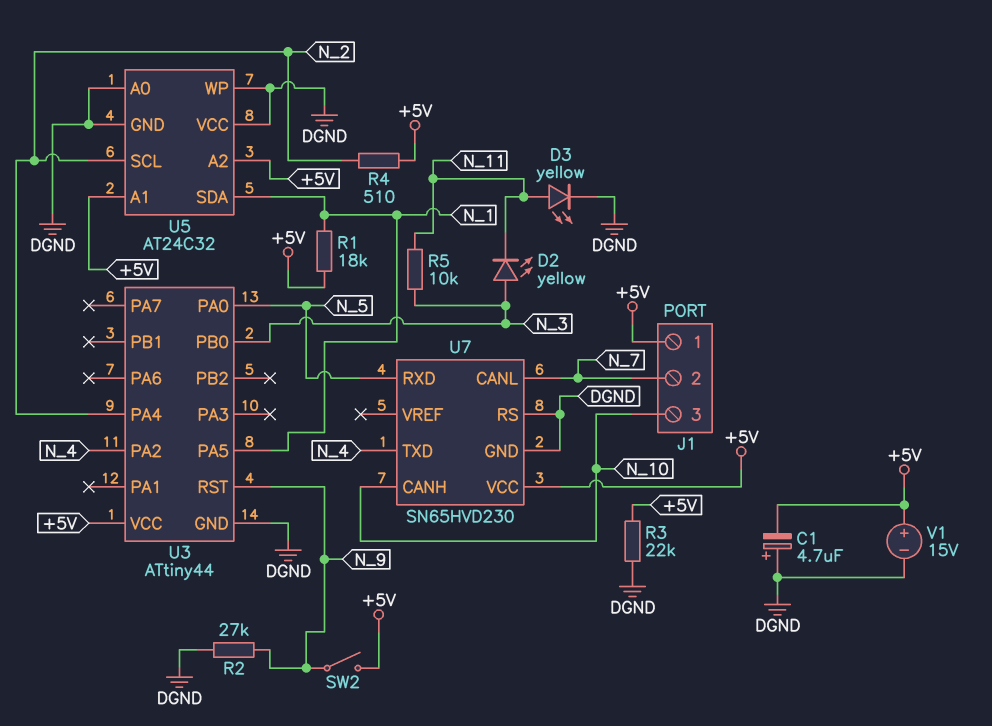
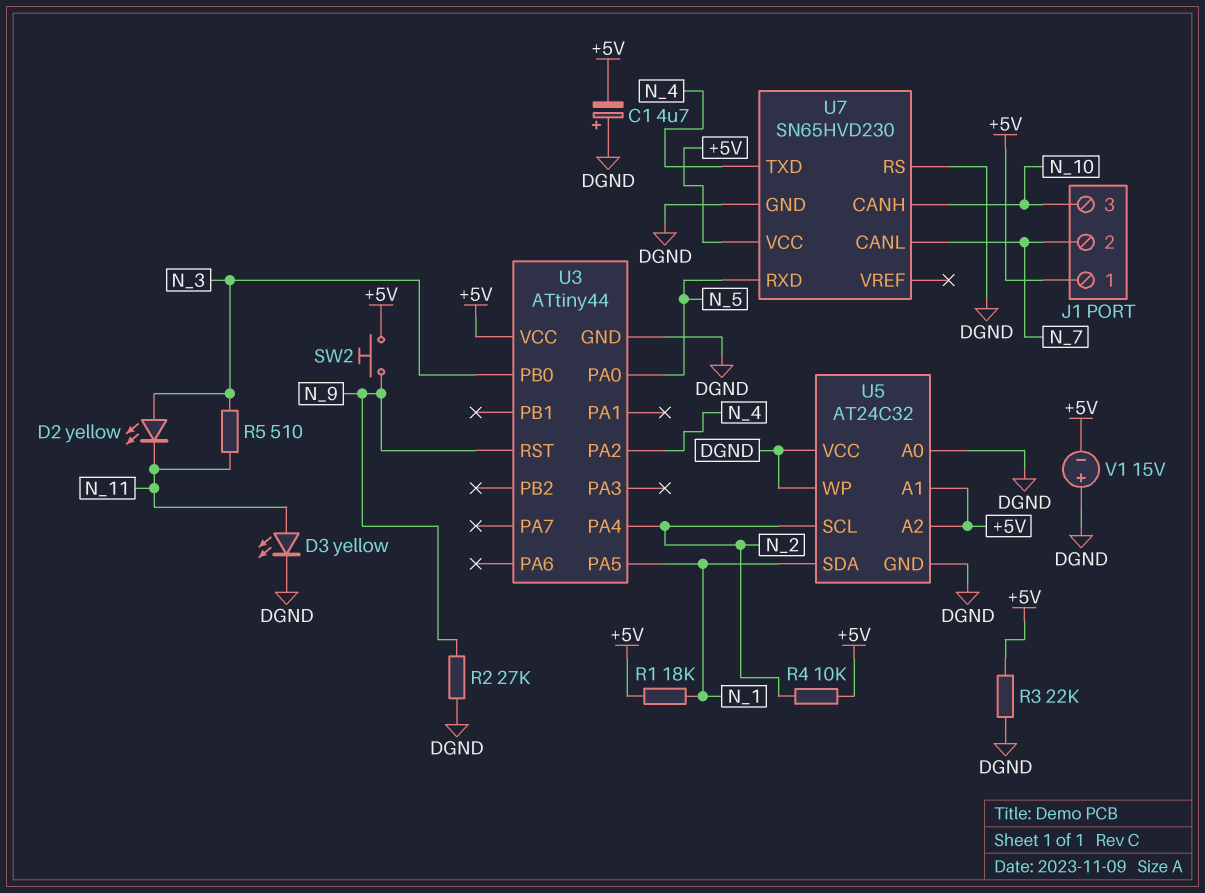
R4: 510 (+5V, N_2) -> 10k (+5V, N_2)
R5: 10k (N_3, N_11) -> 510 (N_3, N_11)
SW2: switch (+5V, N_9) -> button (+5V, N_9)
V1: 15V (plus +5V, minus DGND) -> 15V (plus DGND, minus +5V)

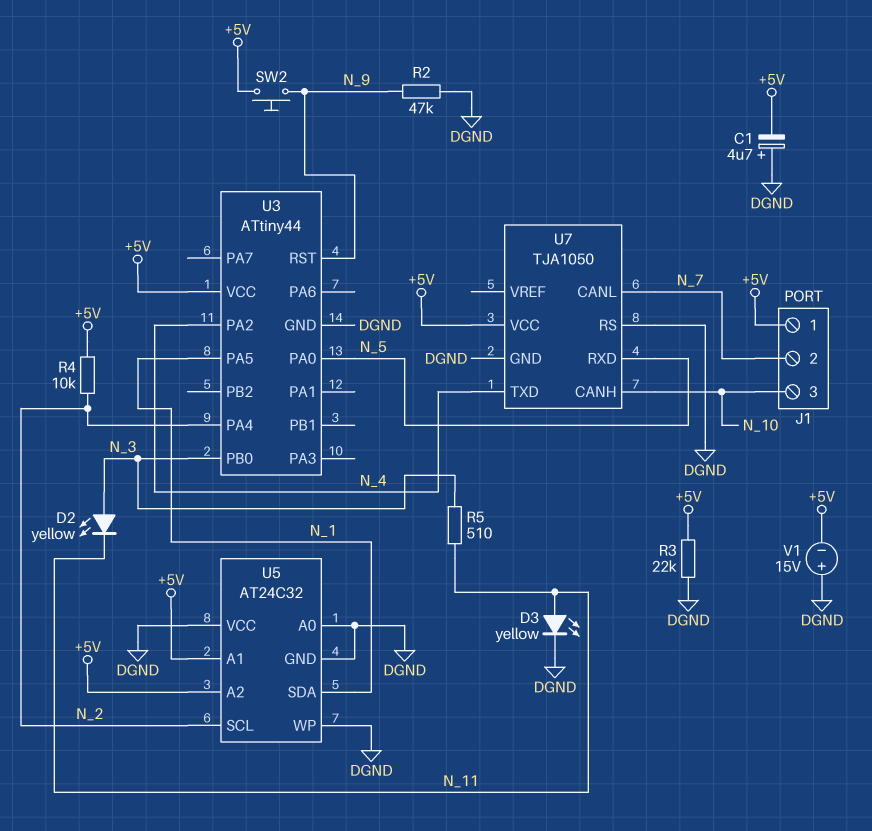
R1: 18k (+5V, N_1) -> none
R2: 27k (DGND, N_9) -> 47k (DGND, N_9)
U7: SN65HVD230 -> TJA1050

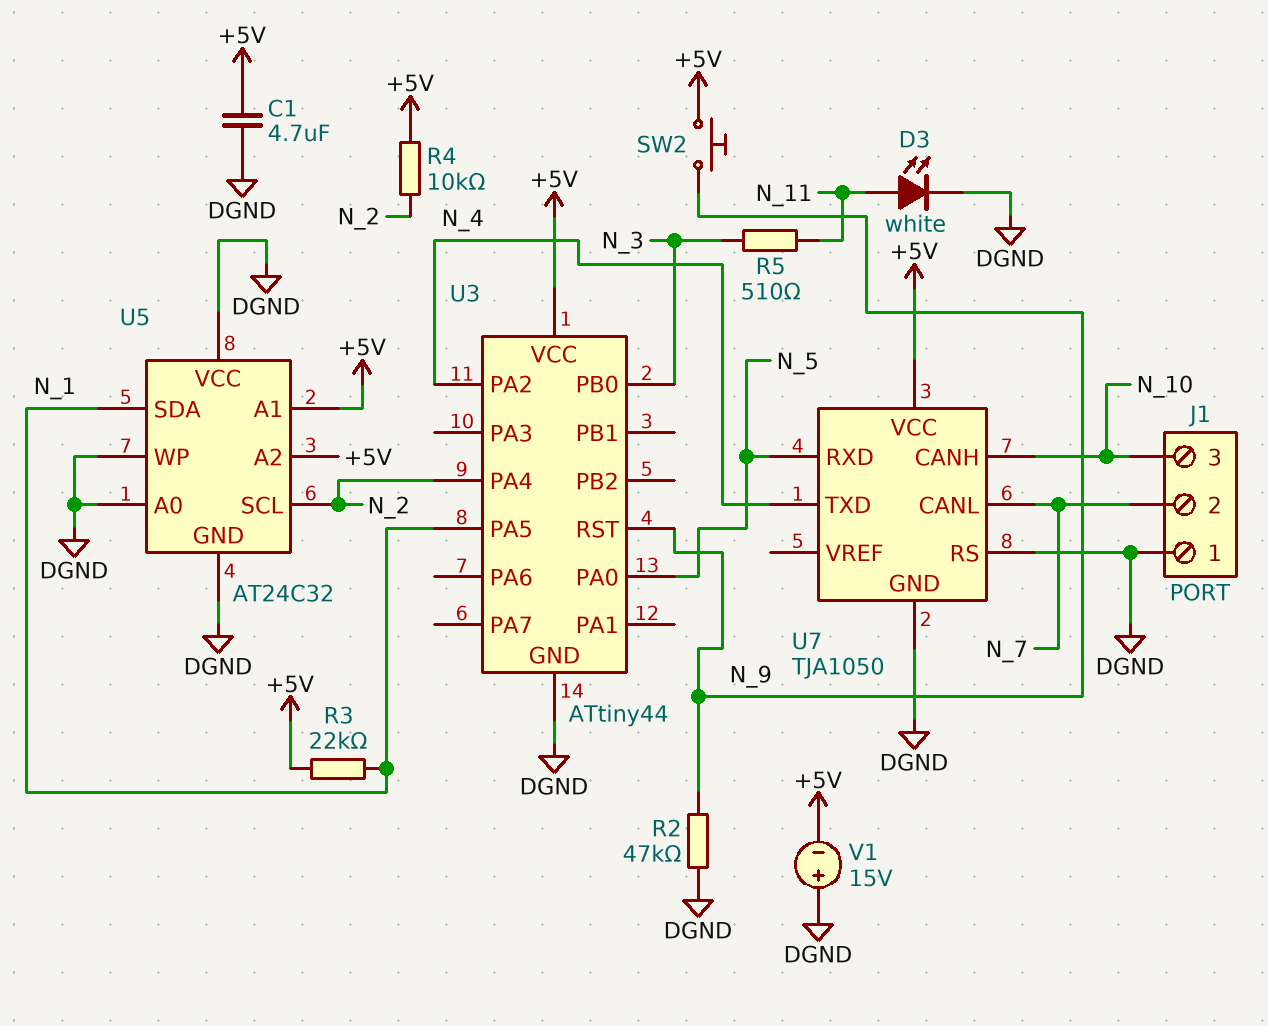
C1: 4.7uF (plus DGND, minus +5V) -> 4.7uF (+5V, DGND)
D2: LED yellow (A N_3, K N_11) -> none
D3: LED yellow (A N_11, K DGND) -> LED white (A N_11, K DGND)
J1 pin 1: +5V -> DGND
R3: 22k (+5V, DGND) -> 22k (+5V, N_1)

